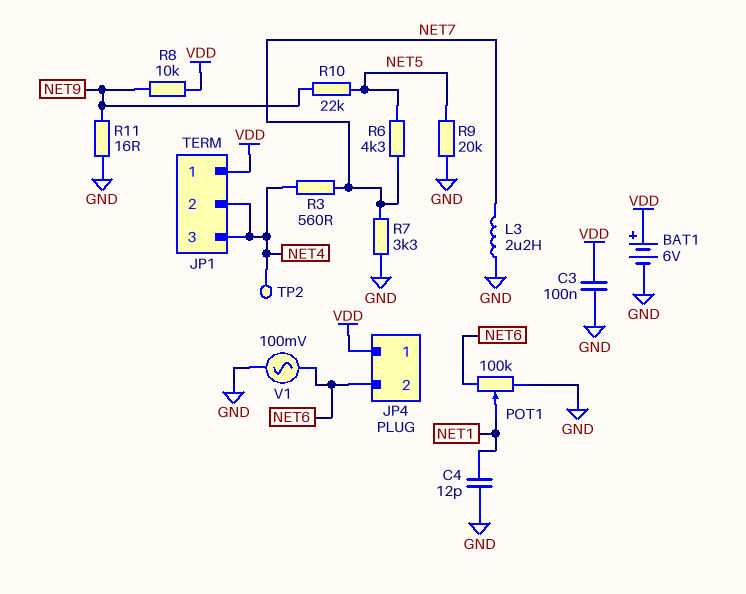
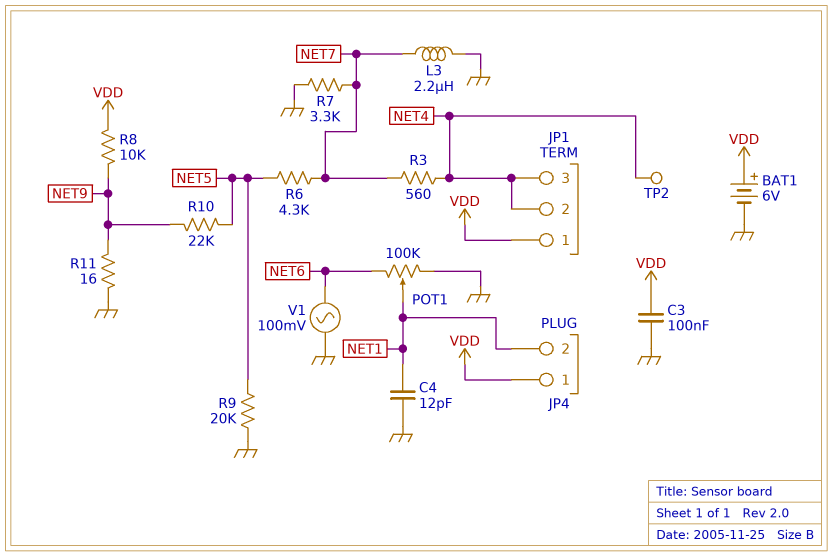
JP4 pin 2: NET6 -> NET1

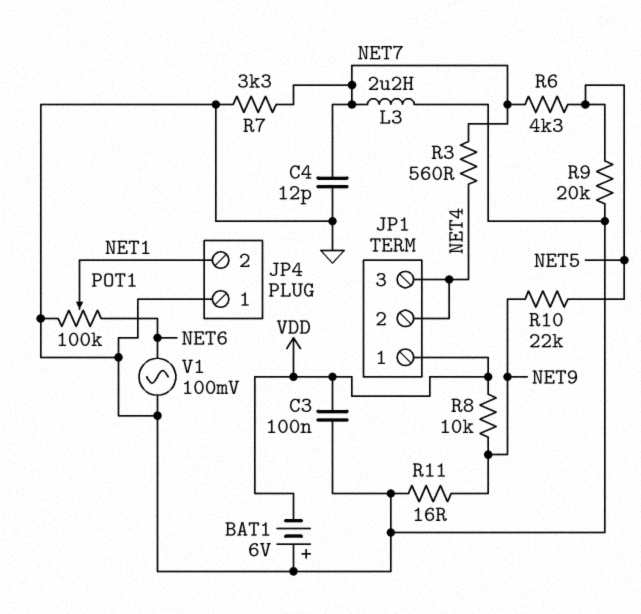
BAT1: 6V (plus VDD, minus GND) -> 6V (plus GND, minus VDD)
C4: 12pF (GND, NET1) -> 12pF (GND, NET7)
JP4 pin 1: VDD -> GND
TP2: test point (NET4) -> none

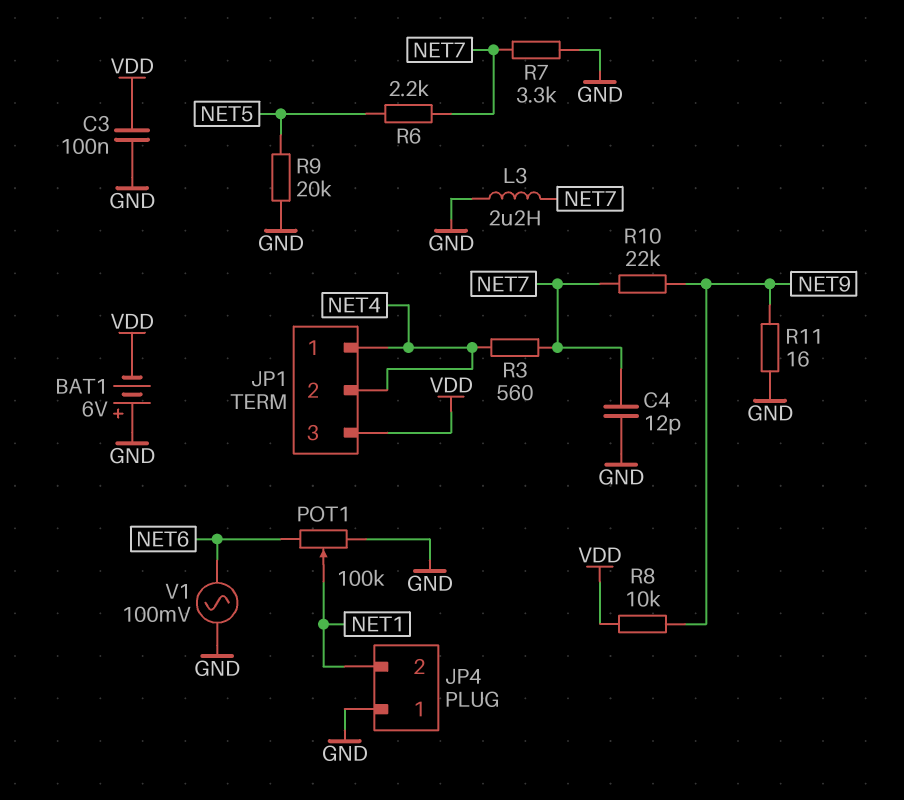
JP1 pin 1: VDD -> NET4
JP1 pin 3: NET4 -> VDD
R6: 4.3k (NET5, NET7) -> 2.2k (NET5, NET7)
R10: 22k (NET5, NET9) -> 22k (NET7, NET9)

